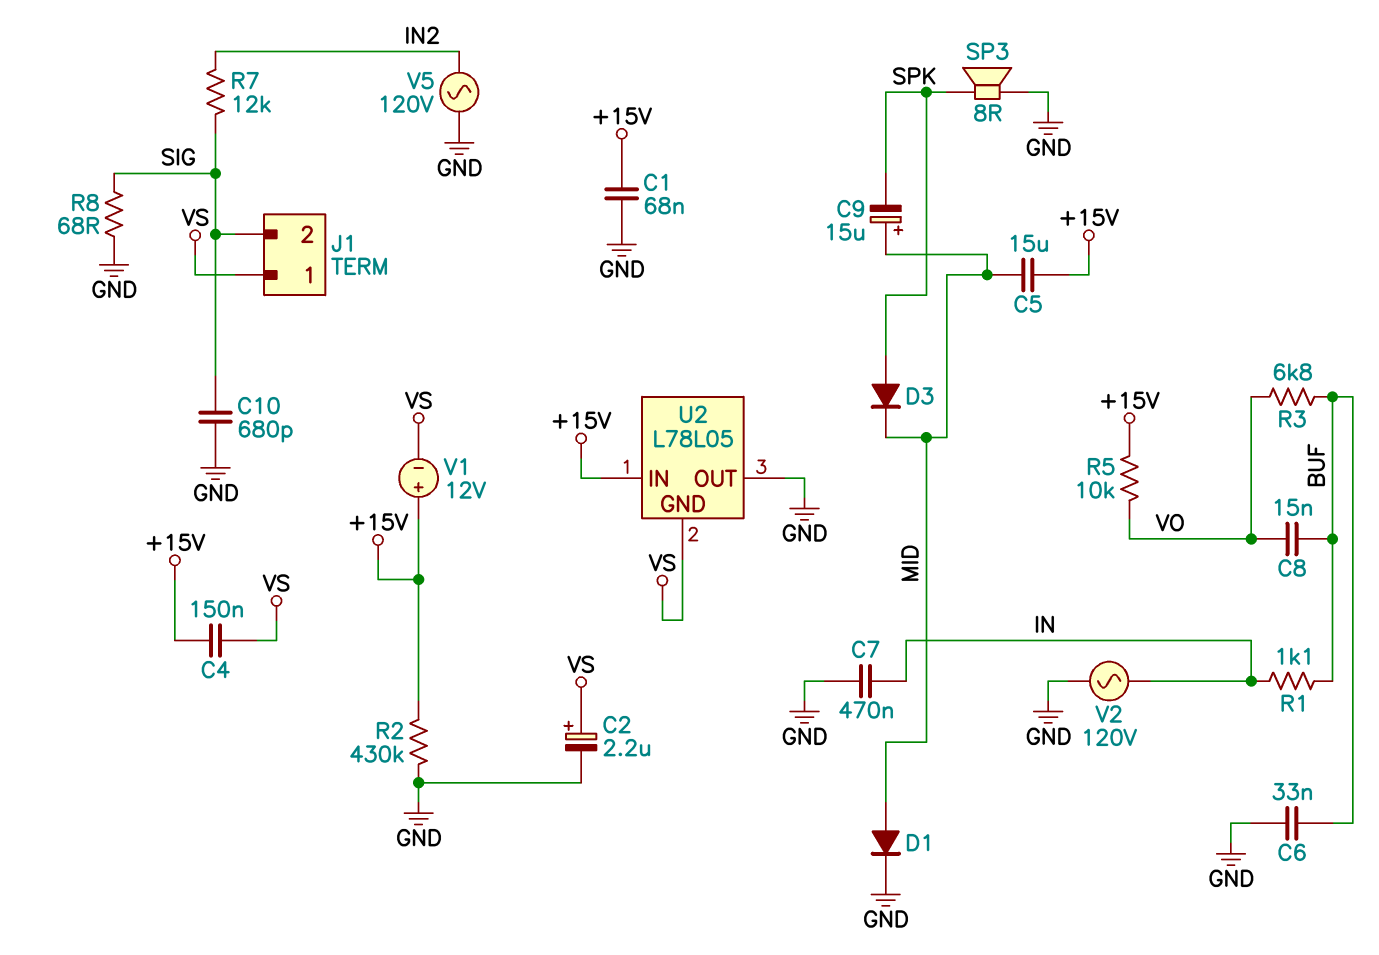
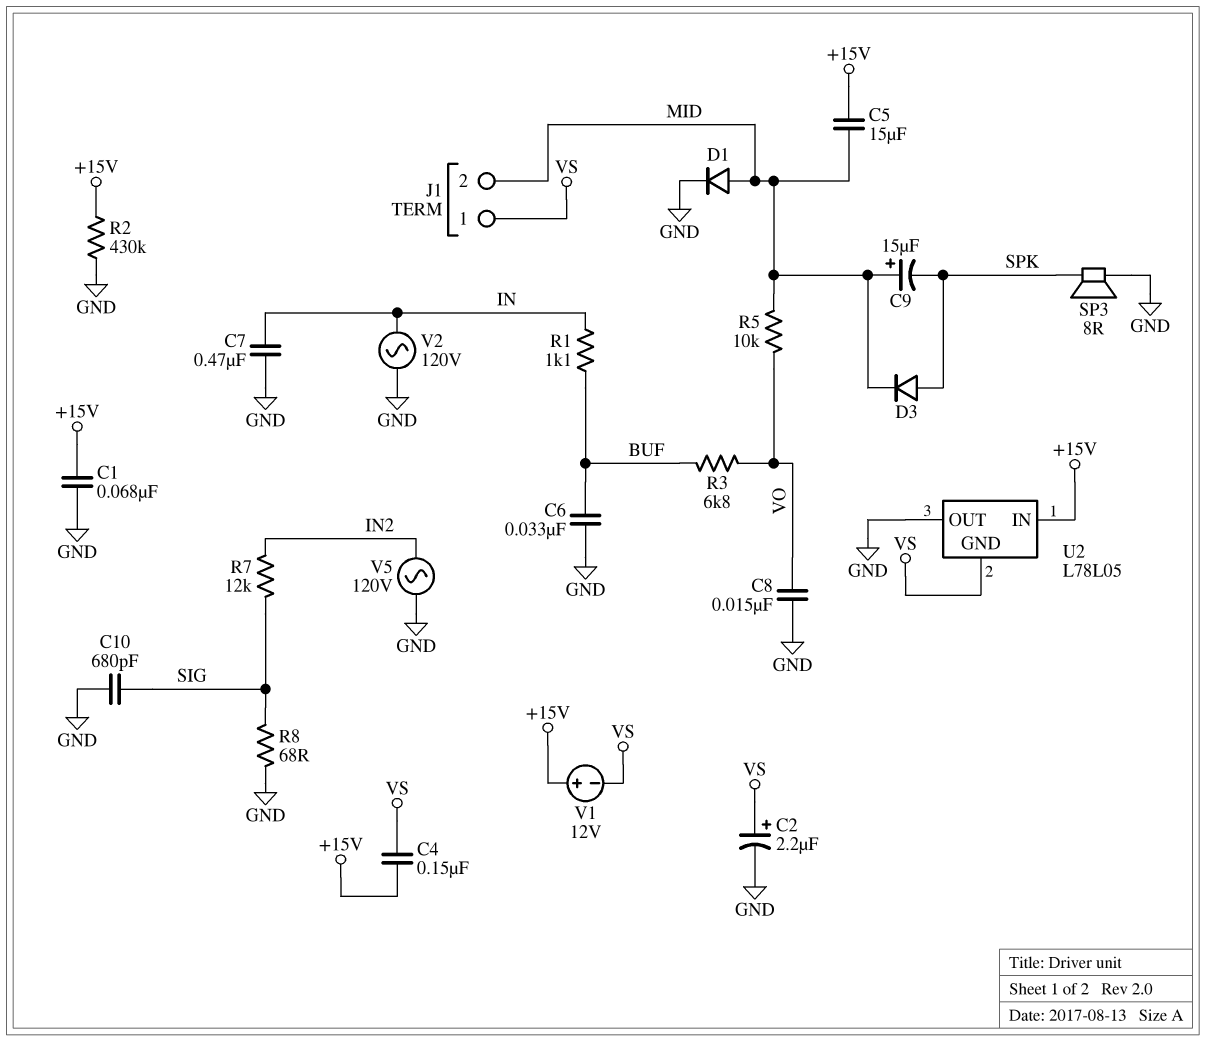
C8: 15nF (BUF, VO) -> 15nF (GND, VO)
J1 pin 2: SIG -> MID
R5: 10k (+15V, VO) -> 10k (MID, VO)

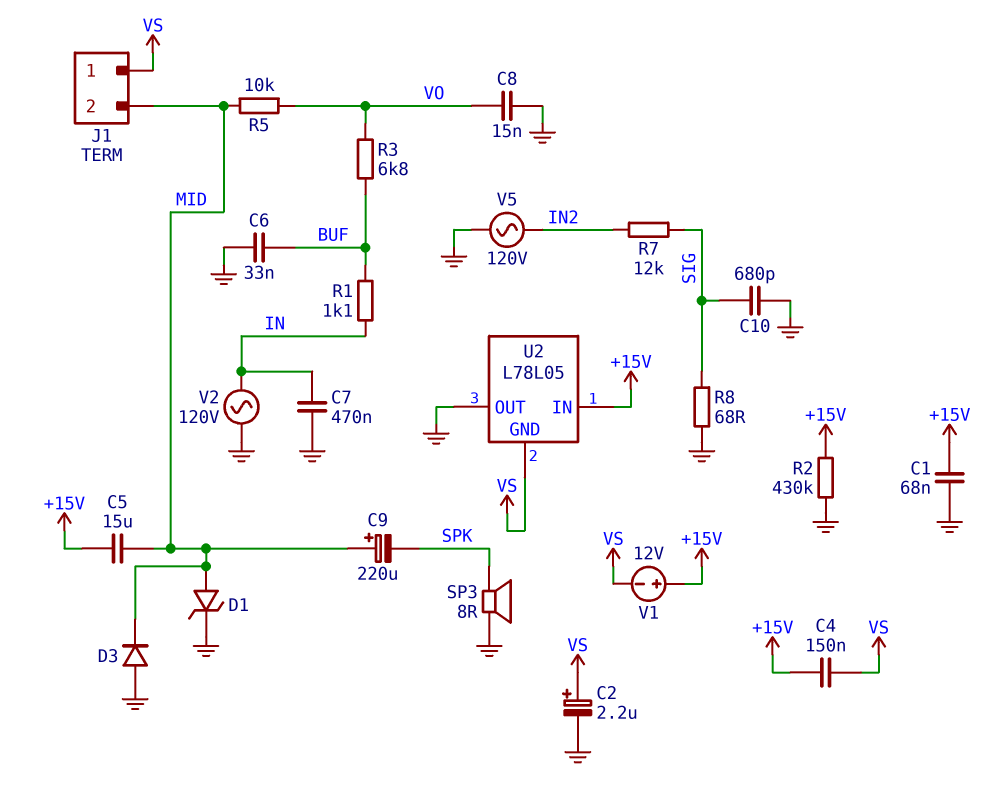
C9: 15uF (plus MID, minus SPK) -> 220uF (plus MID, minus SPK)
D1: diode (A MID, K GND) -> zener (A MID, K GND)
D3: diode (A SPK, K MID) -> diode (A GND, K MID)

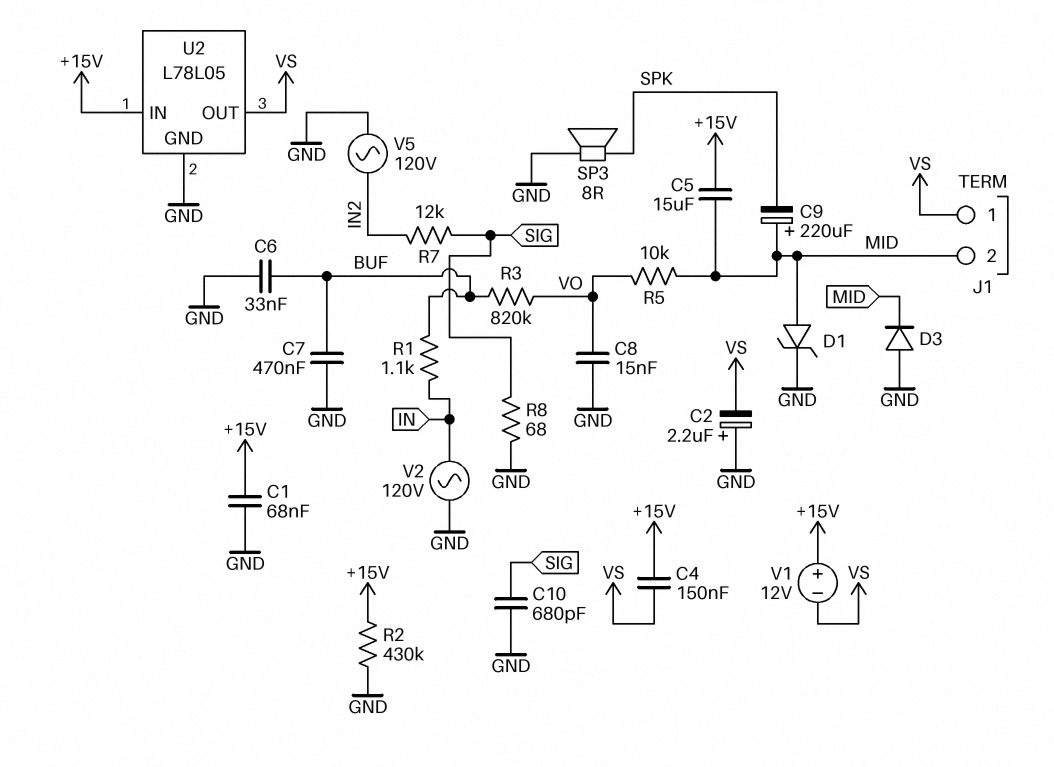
C2: 2.2uF (plus VS, minus GND) -> 2.2uF (plus GND, minus VS)
C7: 470nF (GND, IN) -> 470nF (BUF, GND)
R3: 6.8k (BUF, VO) -> 820k (BUF, VO)
U2 pin GND: VS -> GND
U2 pin OUT: GND -> VS

